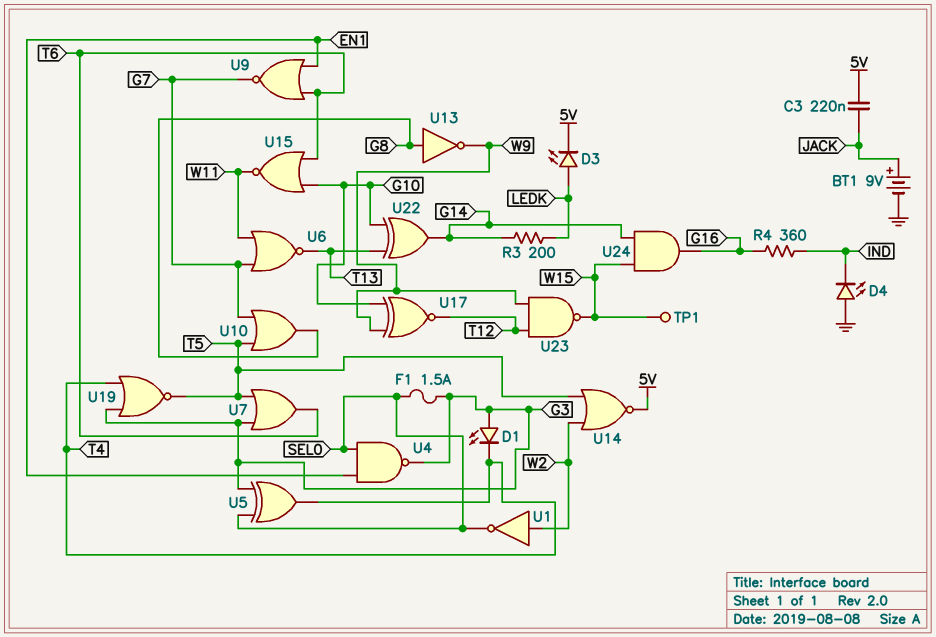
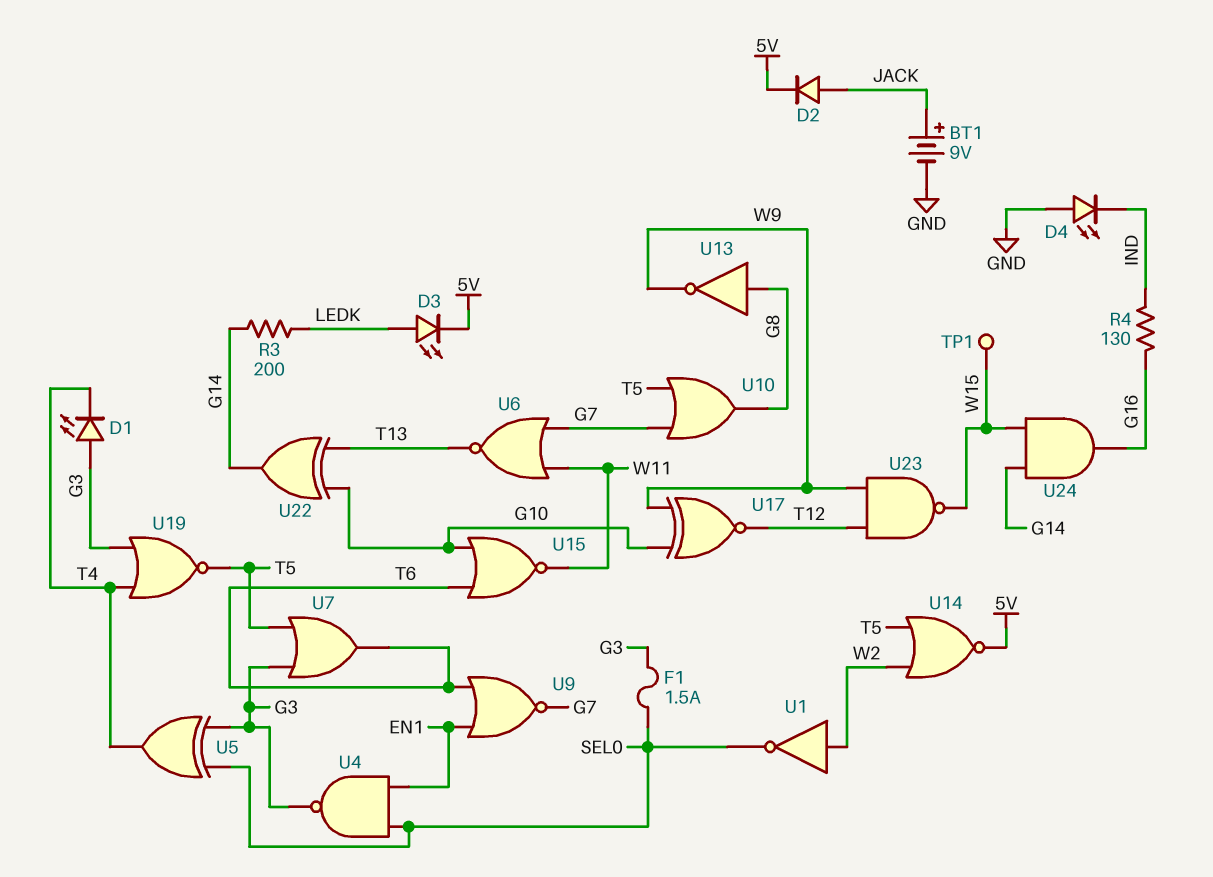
C3: 220nF (5V, JACK) -> none
D2: none -> diode (A JACK, K 5V)
R4: 360 (G16, IND) -> 130 (G16, IND)

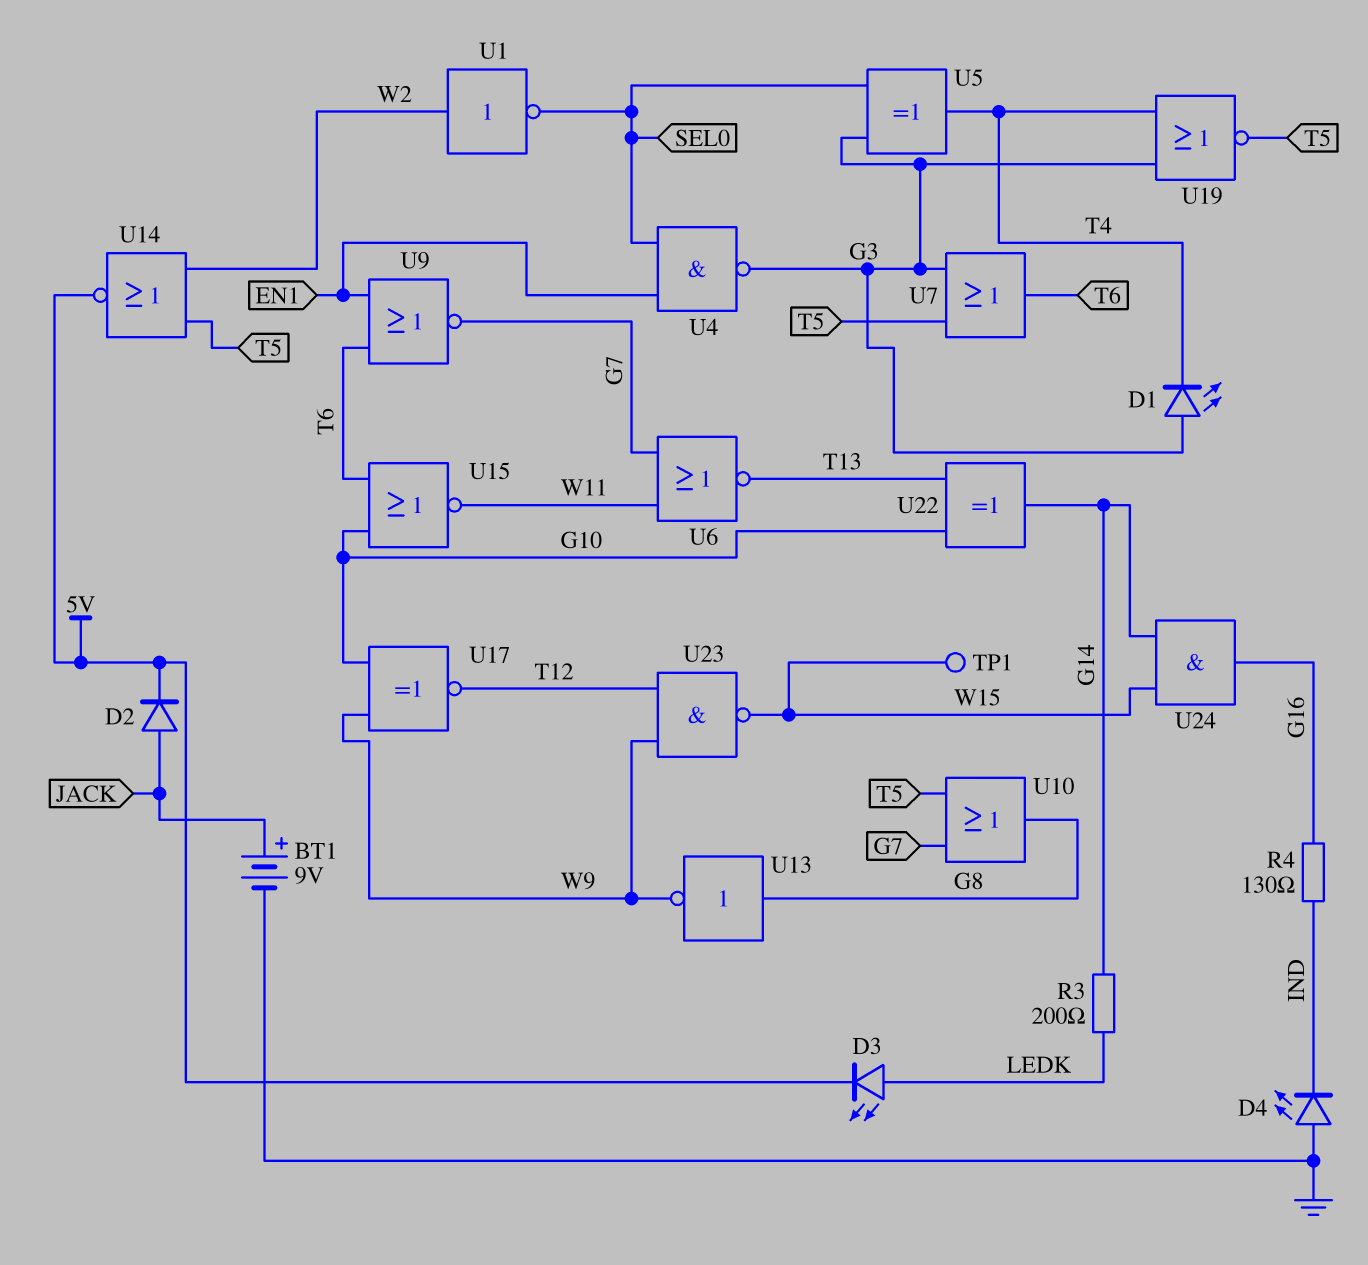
F1: 1.5A (G3, SEL0) -> none

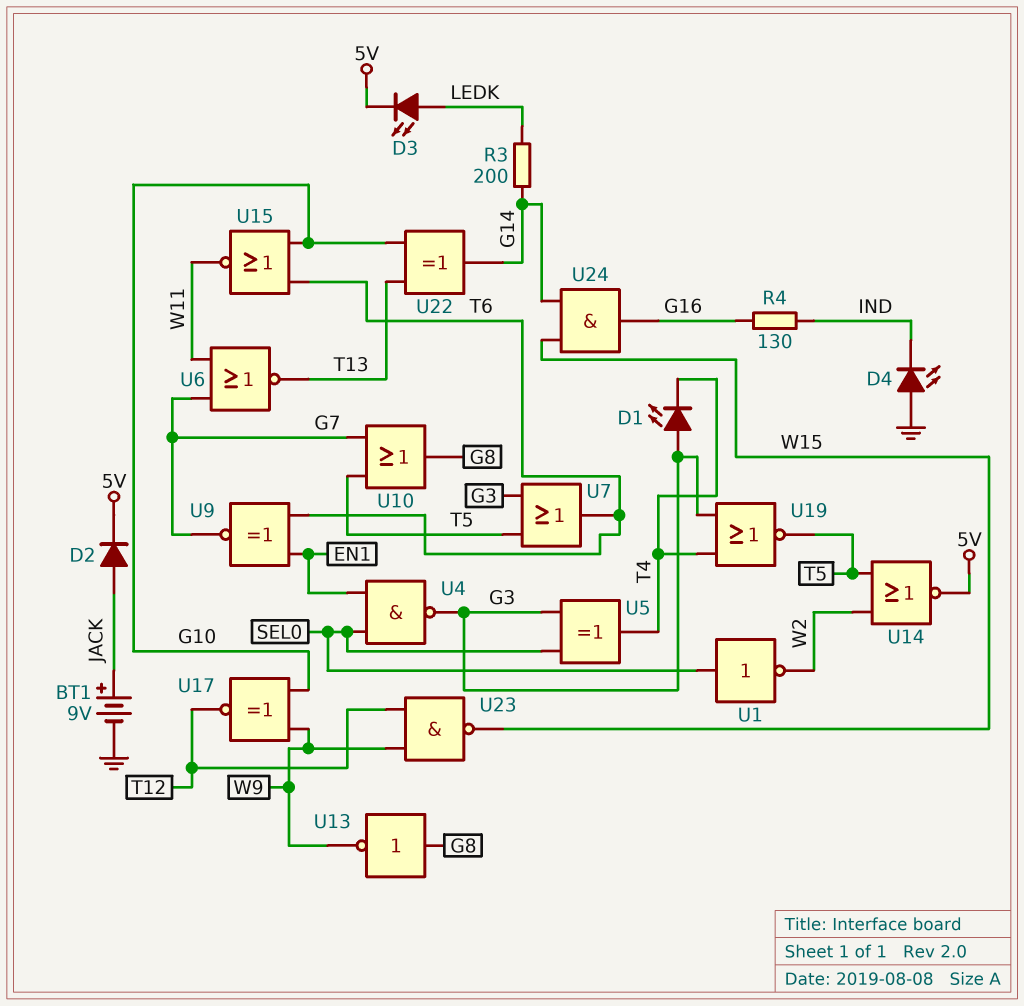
TP1: test point (W15) -> none
U1: NOT (in W2, out SEL0) -> NOT (in SEL0, out W2)
U9: NOR (in EN1, in T6, out G7) -> XNOR (in EN1, in T6, out G7)

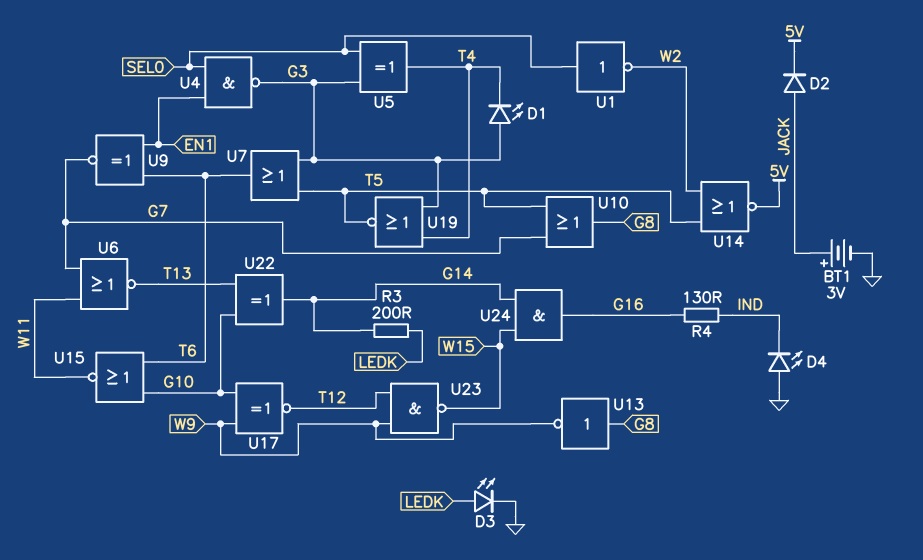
BT1: 9V (plus JACK, minus GND) -> 3V (plus JACK, minus GND)
D3: LED (A LEDK, K 5V) -> LED (A LEDK, K GND)

